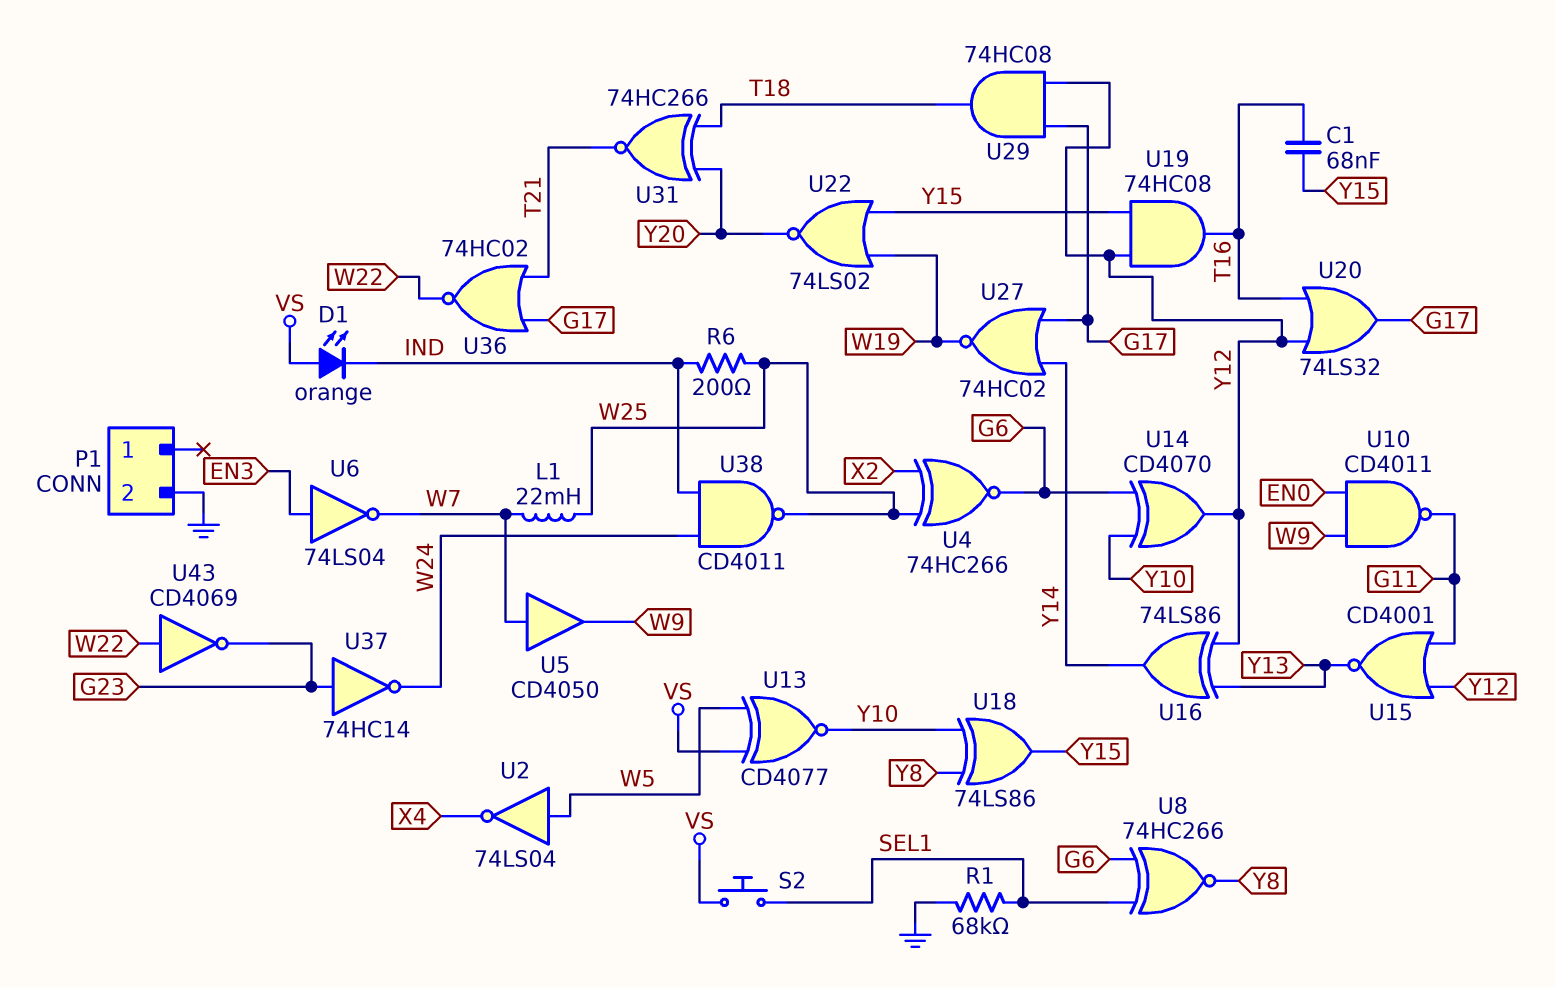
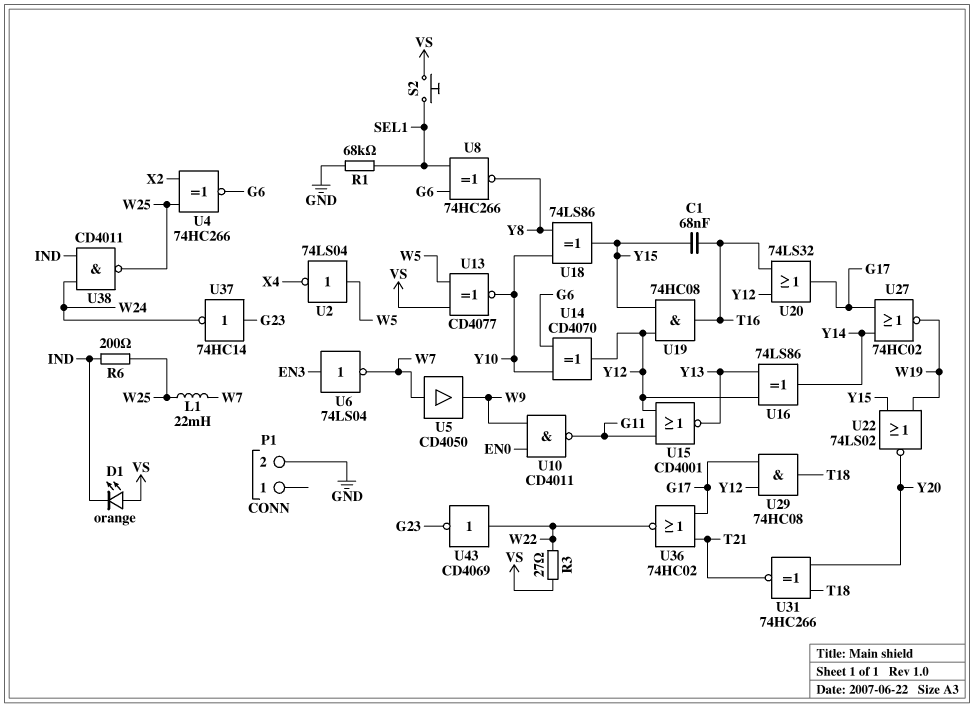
R3: none -> 27 (VS, W22)

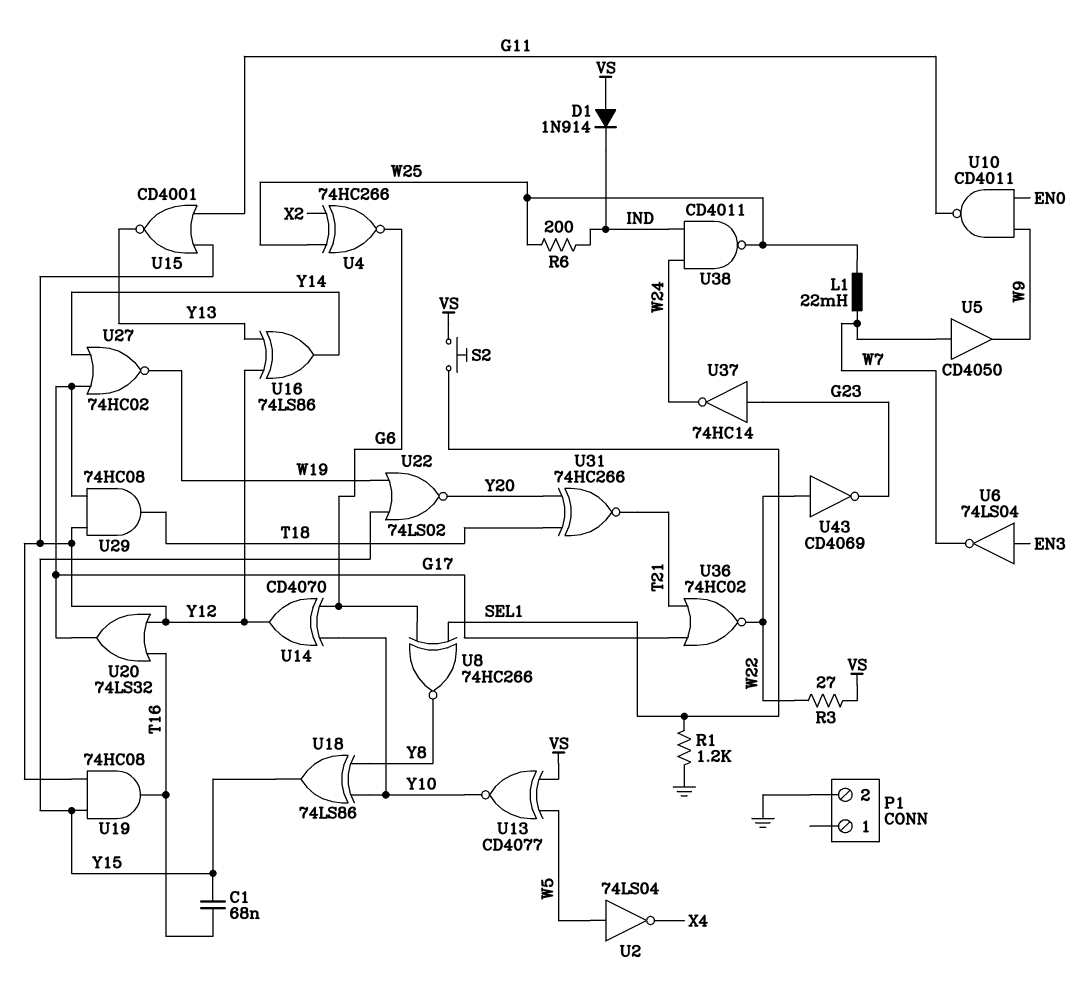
D1: LED orange (A VS, K IND) -> diode 1N914 (A VS, K IND)
R1: 68k (GND, SEL1) -> 1.2k (GND, SEL1)

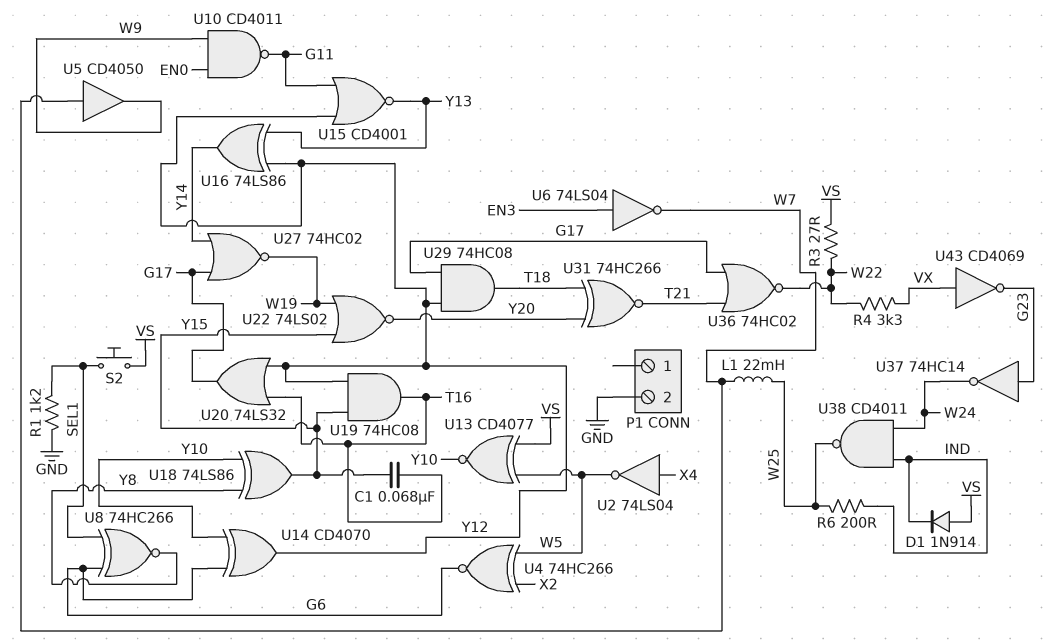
R4: none -> 3.3k (VX, W22)
U2: NOT 74LS04 (in W5, out X4) -> NOT 74LS04 (in X4, out W5)
U4: XNOR 74HC266 (in W25, in X2, out G6) -> XNOR 74HC266 (in W5, in X2, out G6)
U43: NOT CD4069 (in W22, out G23) -> NOT CD4069 (in VX, out G23)

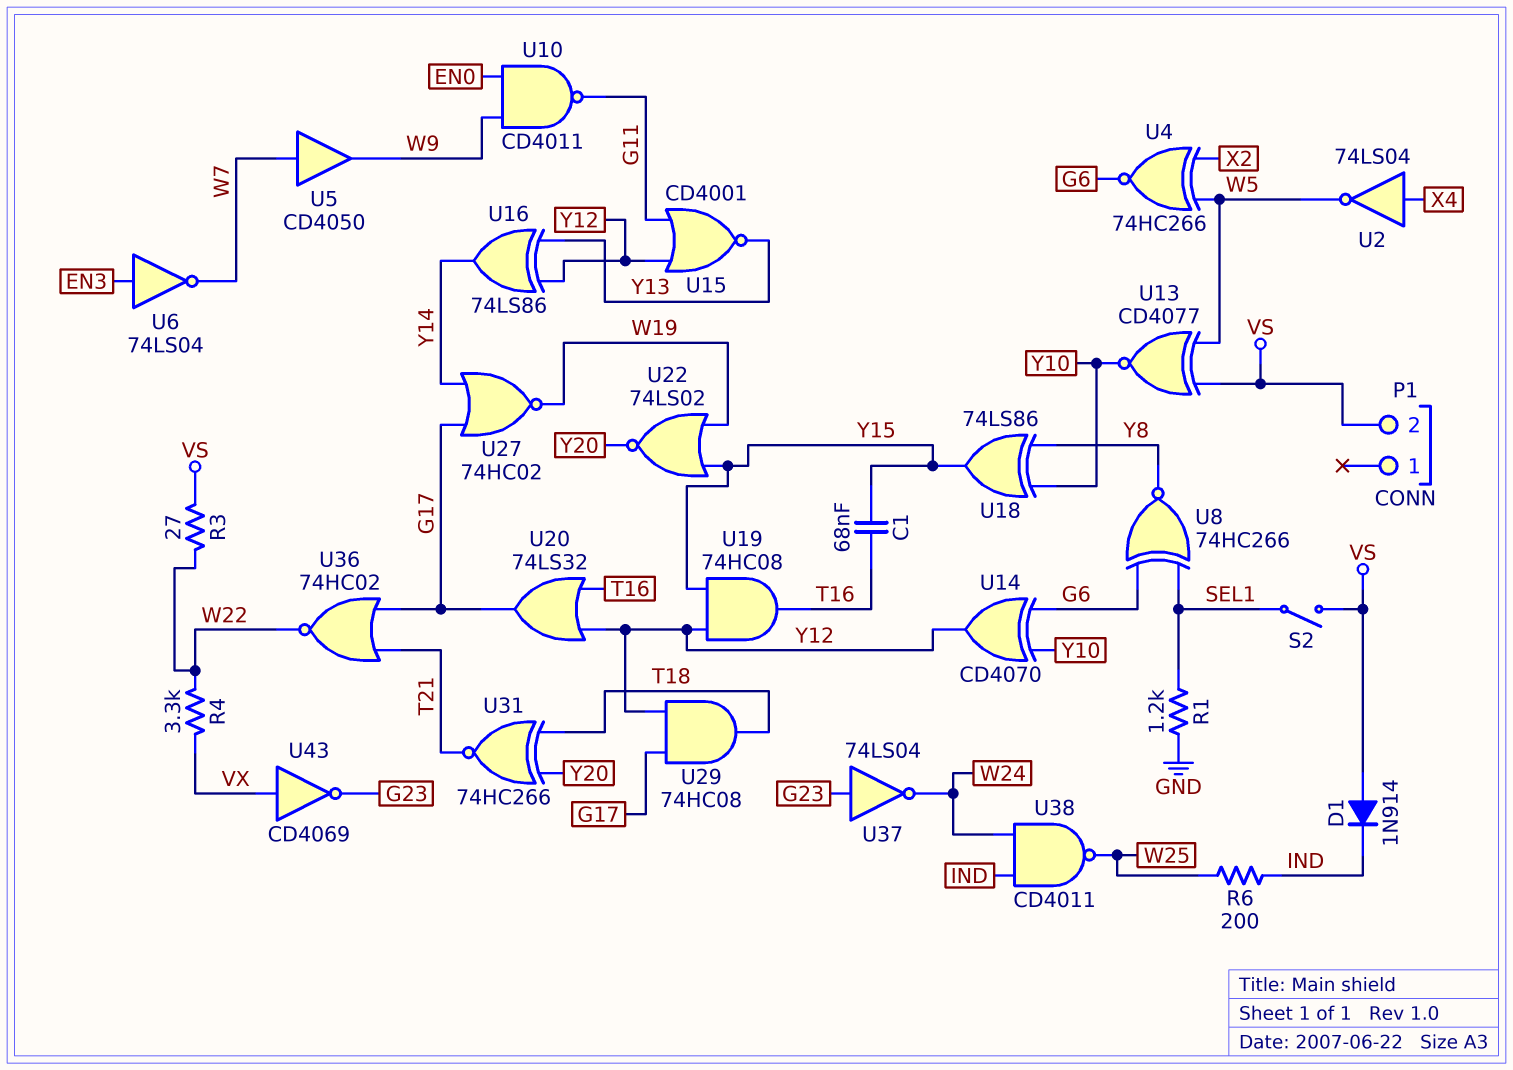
L1: 22mH (W7, W25) -> none
P1 pin 2: GND -> VS
S2: button (SEL1, VS) -> switch (SEL1, VS)
U37: NOT 74HC14 (in G23, out W24) -> NOT 74LS04 (in G23, out W24)

